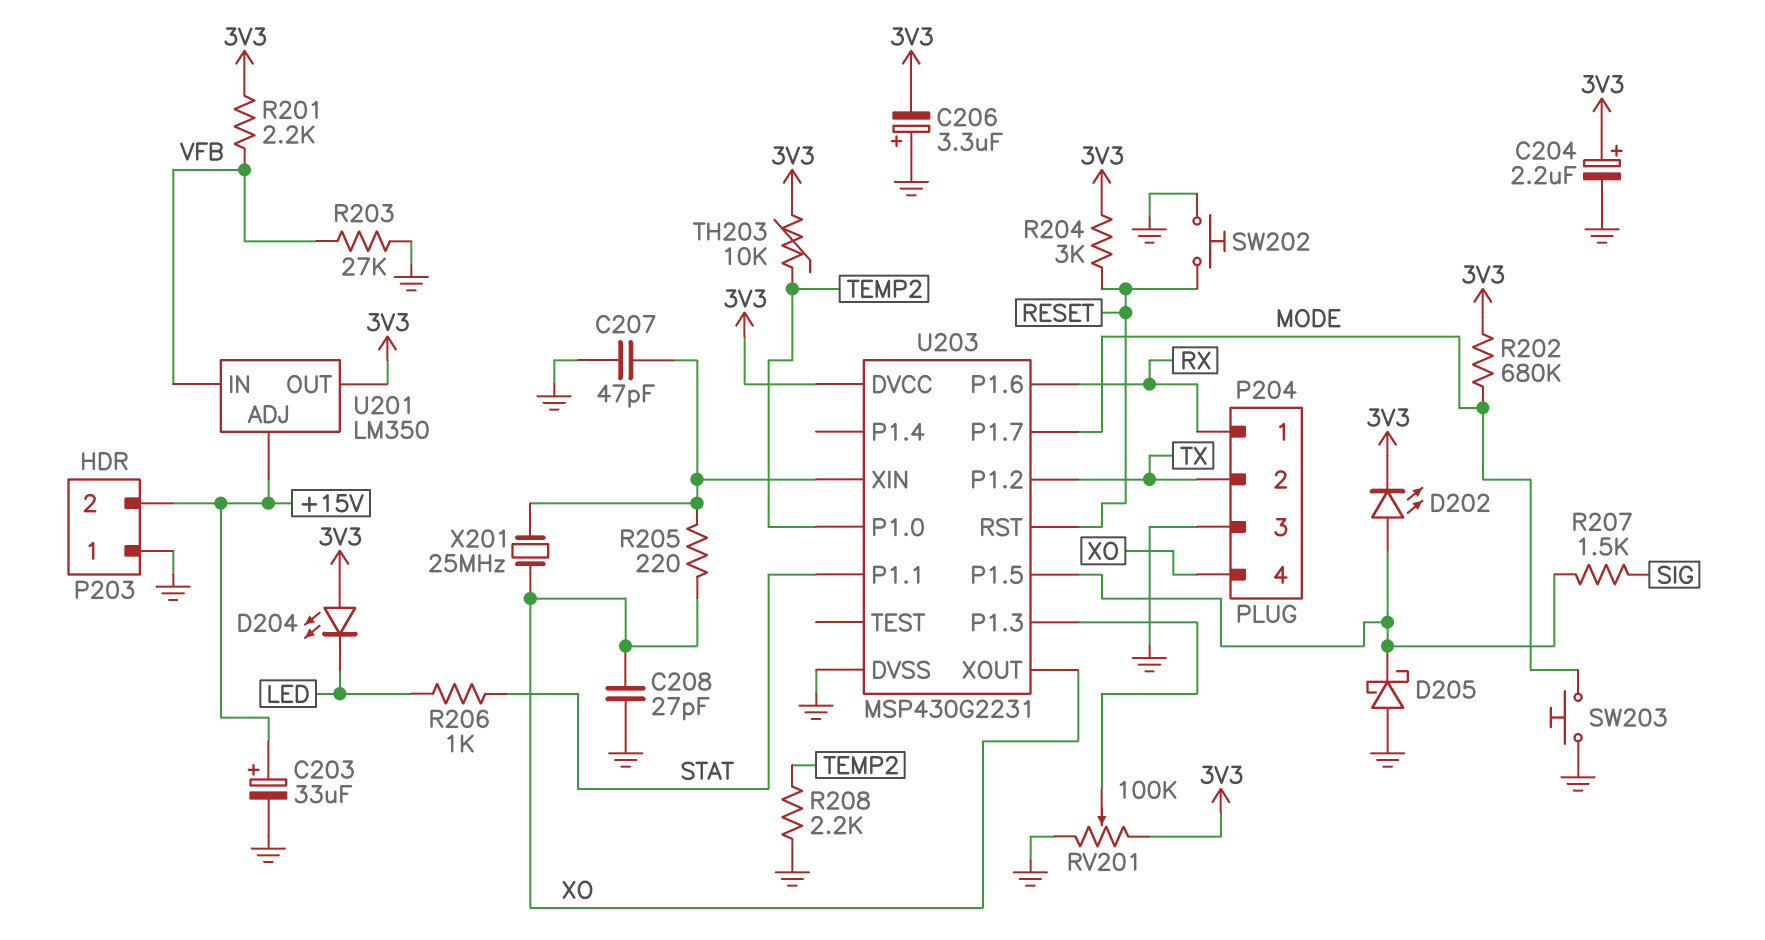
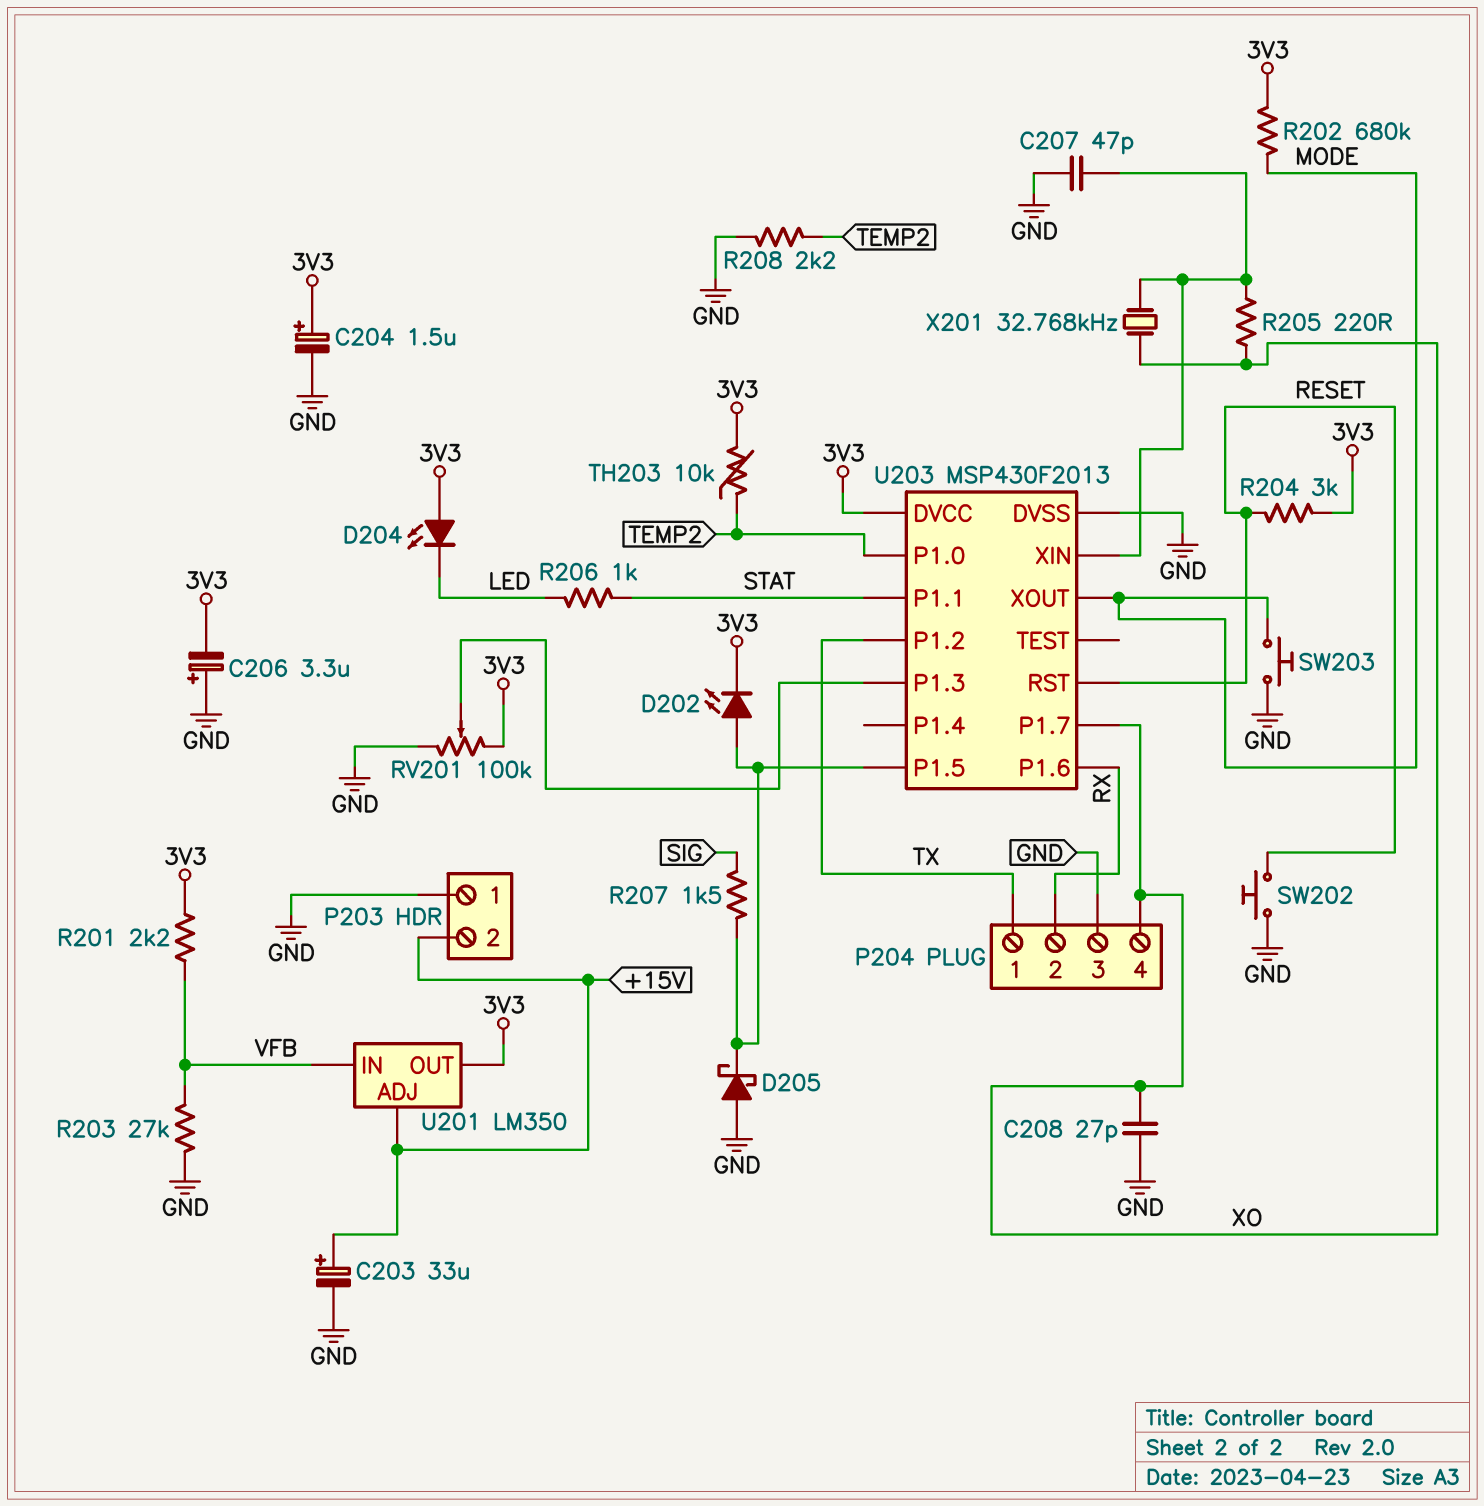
C204: 2.2uF (plus 3V3, minus GND) -> 1.5uF (plus 3V3, minus GND)
P204 pin 1: RX -> TX
P204 pin 2: TX -> RX
U203: MSP430G2231 -> MSP430F2013
U203 pin P1.7: MODE -> XO
U203 pin XOUT: XO -> MODE
X201: 25MHz (U203/XIN, XO) -> 32.768kHz (U203/XIN, XO)

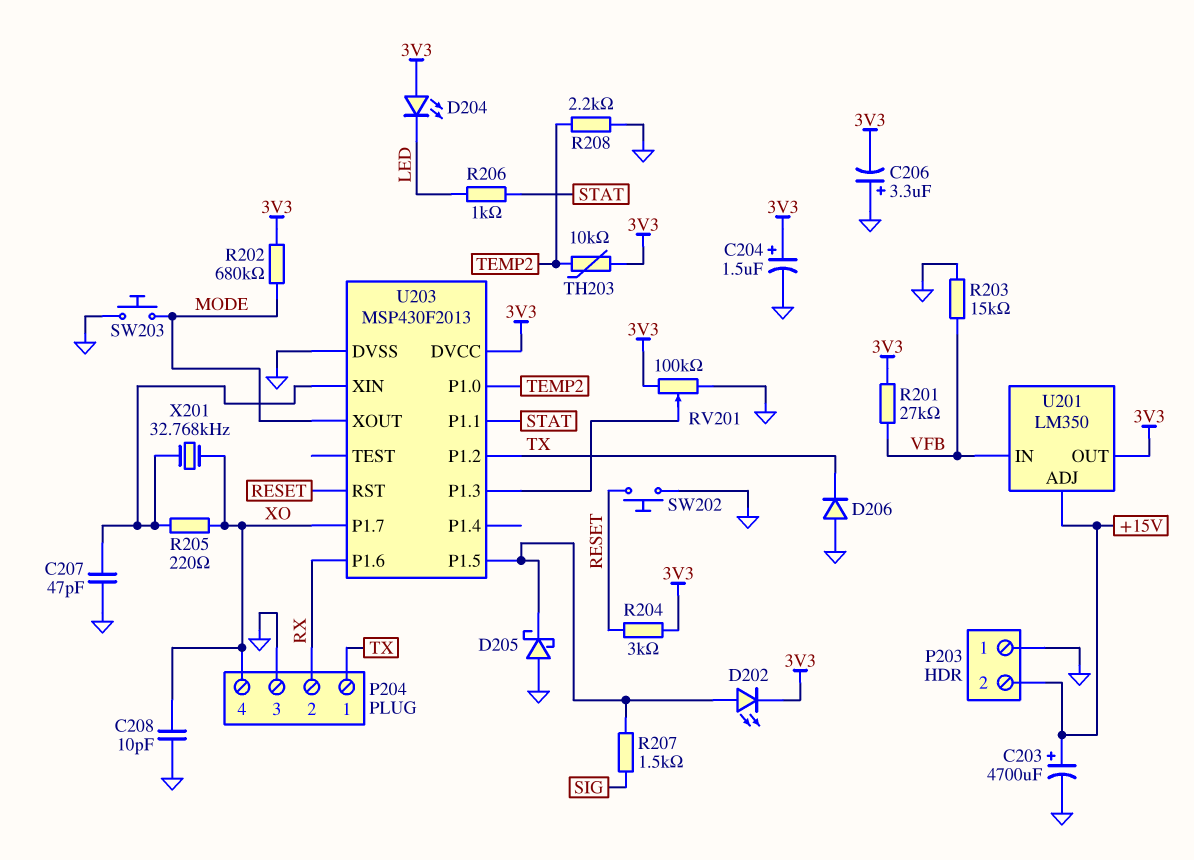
C203: 33uF (plus +15V, minus GND) -> 4700uF (plus +15V, minus GND)
C208: 27pF (GND, XO) -> 10pF (GND, XO)
D206: none -> diode (A GND, K TX)
R201: 2.2k (3V3, VFB) -> 27k (3V3, VFB)
R203: 27k (GND, VFB) -> 15k (GND, VFB)

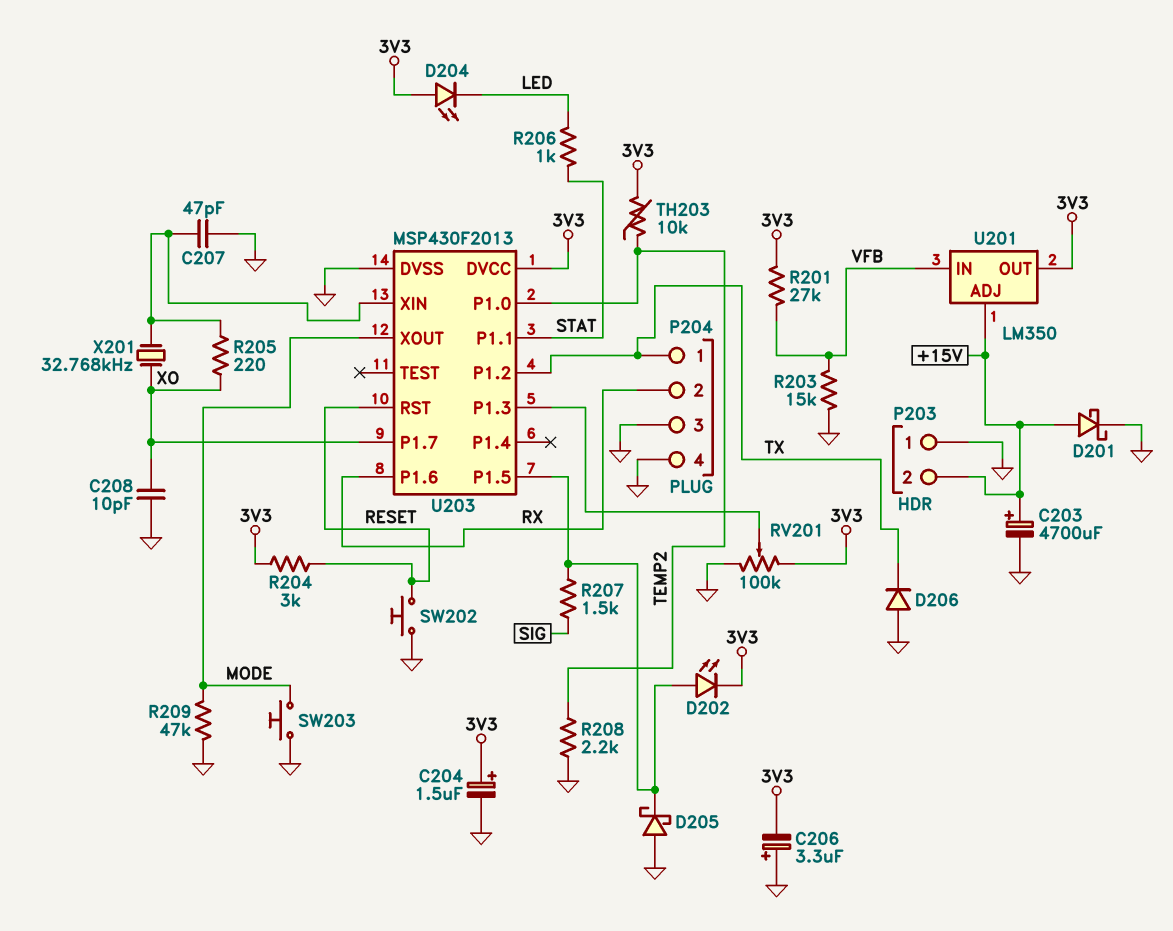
D201: none -> schottky (A +15V, K GND)
P204 pin 4: XO -> GND
R202: 680k (3V3, MODE) -> none
R209: none -> 47k (GND, MODE)

